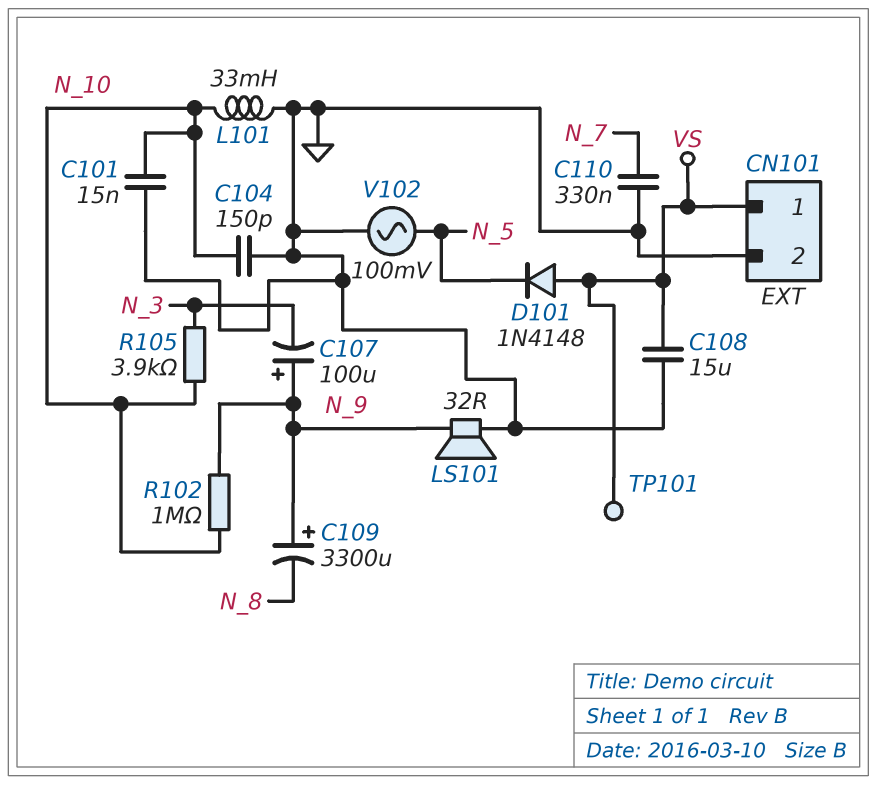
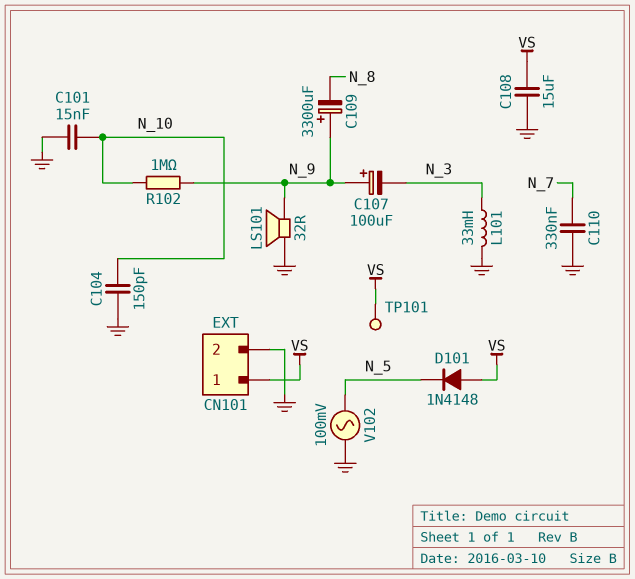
L101: 33mH (GND, N_10) -> 33mH (GND, N_3)
R105: 3.9k (N_3, N_10) -> none

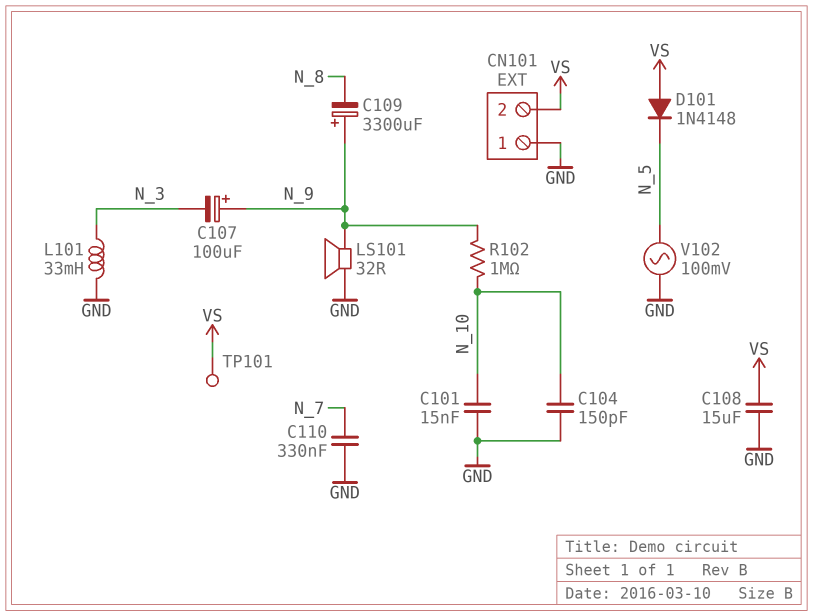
CN101 pin 1: VS -> GND
CN101 pin 2: GND -> VS

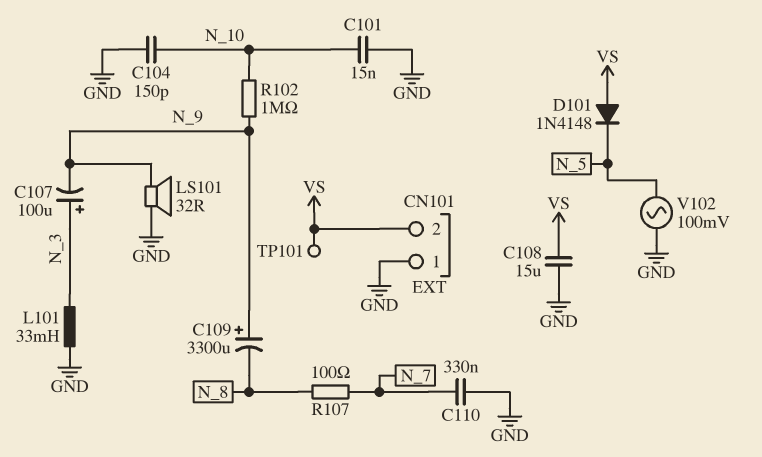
C107: 100uF (plus N_9, minus N_3) -> 100uF (plus N_3, minus N_9)
R107: none -> 100 (N_7, N_8)

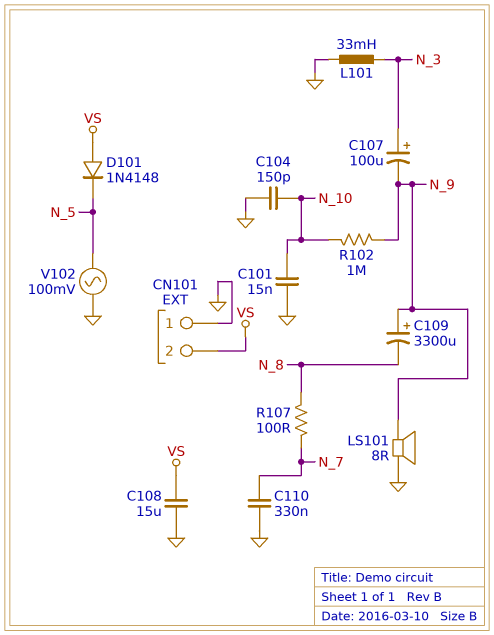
LS101: speaker 32R (GND, N_9) -> speaker 8R (GND, N_9)
TP101: test point (VS) -> none

